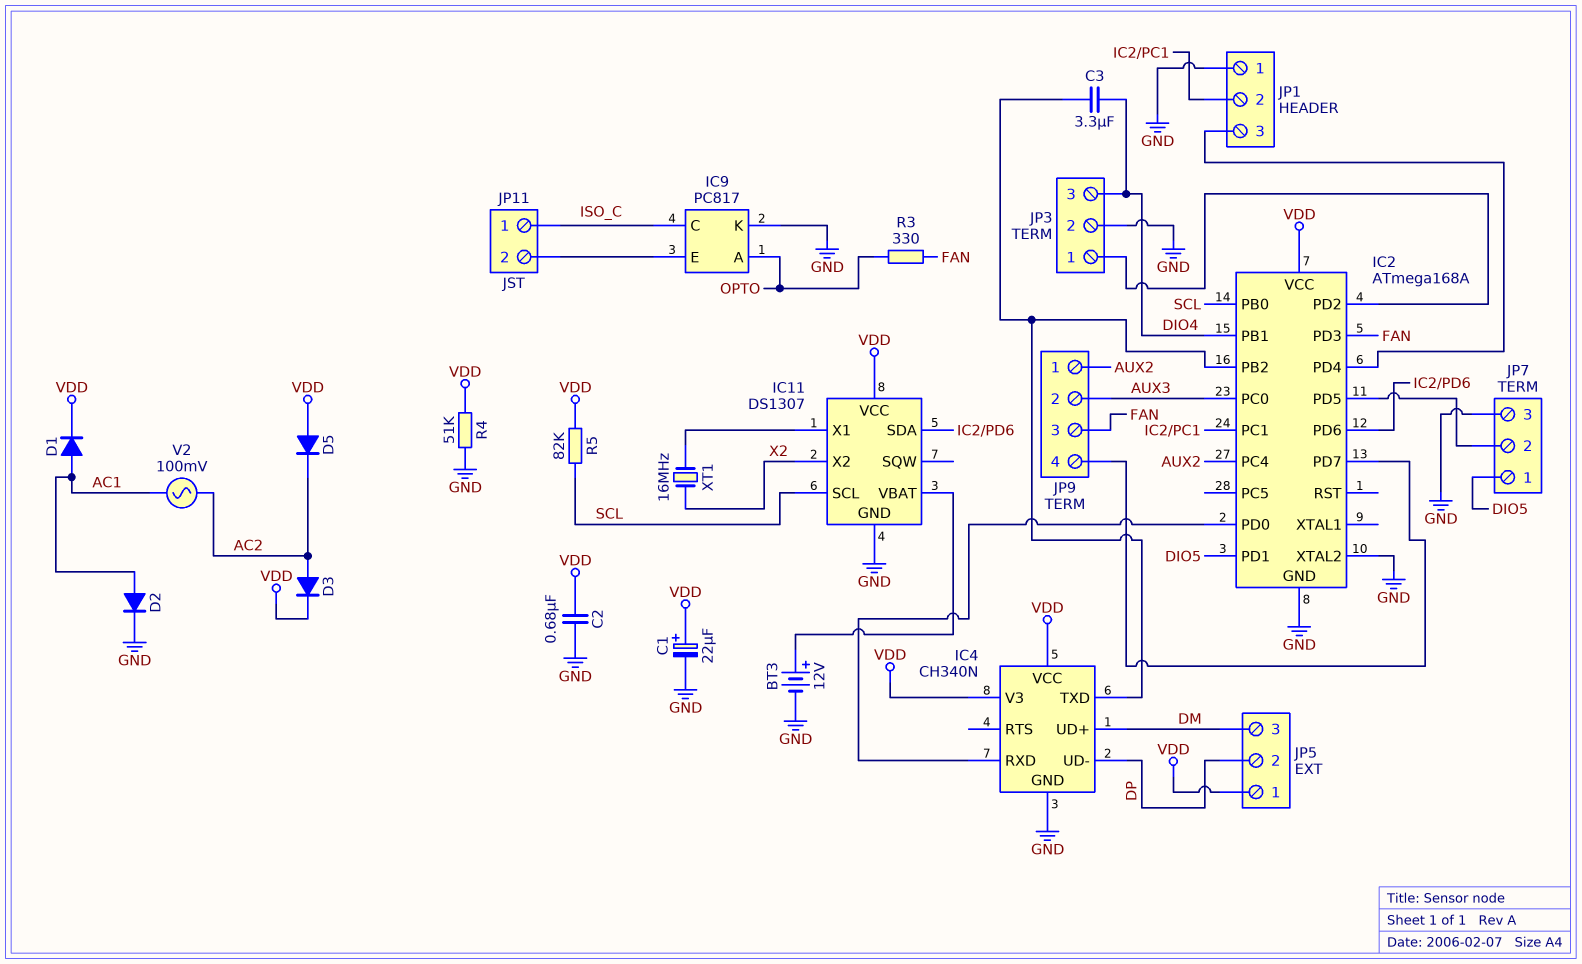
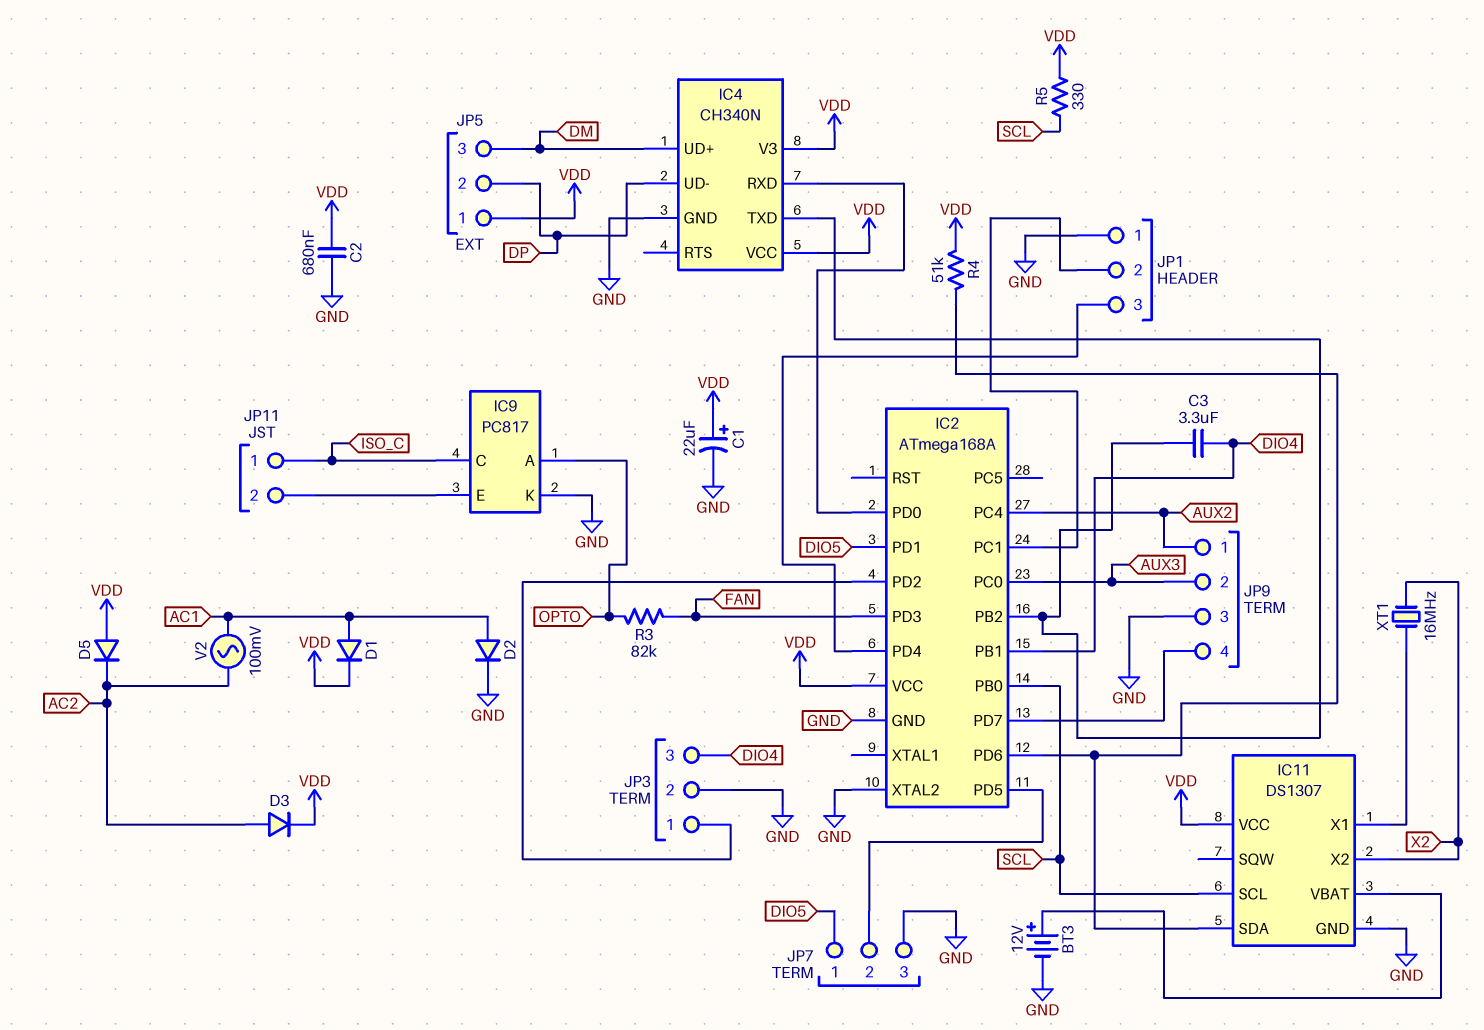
JP9 pin 3: FAN -> GND
R3: 330 (FAN, OPTO) -> 82k (FAN, OPTO)
R4: 51k (GND, VDD) -> 51k (IC2/PD6, VDD)
R5: 82k (SCL, VDD) -> 330 (SCL, VDD)

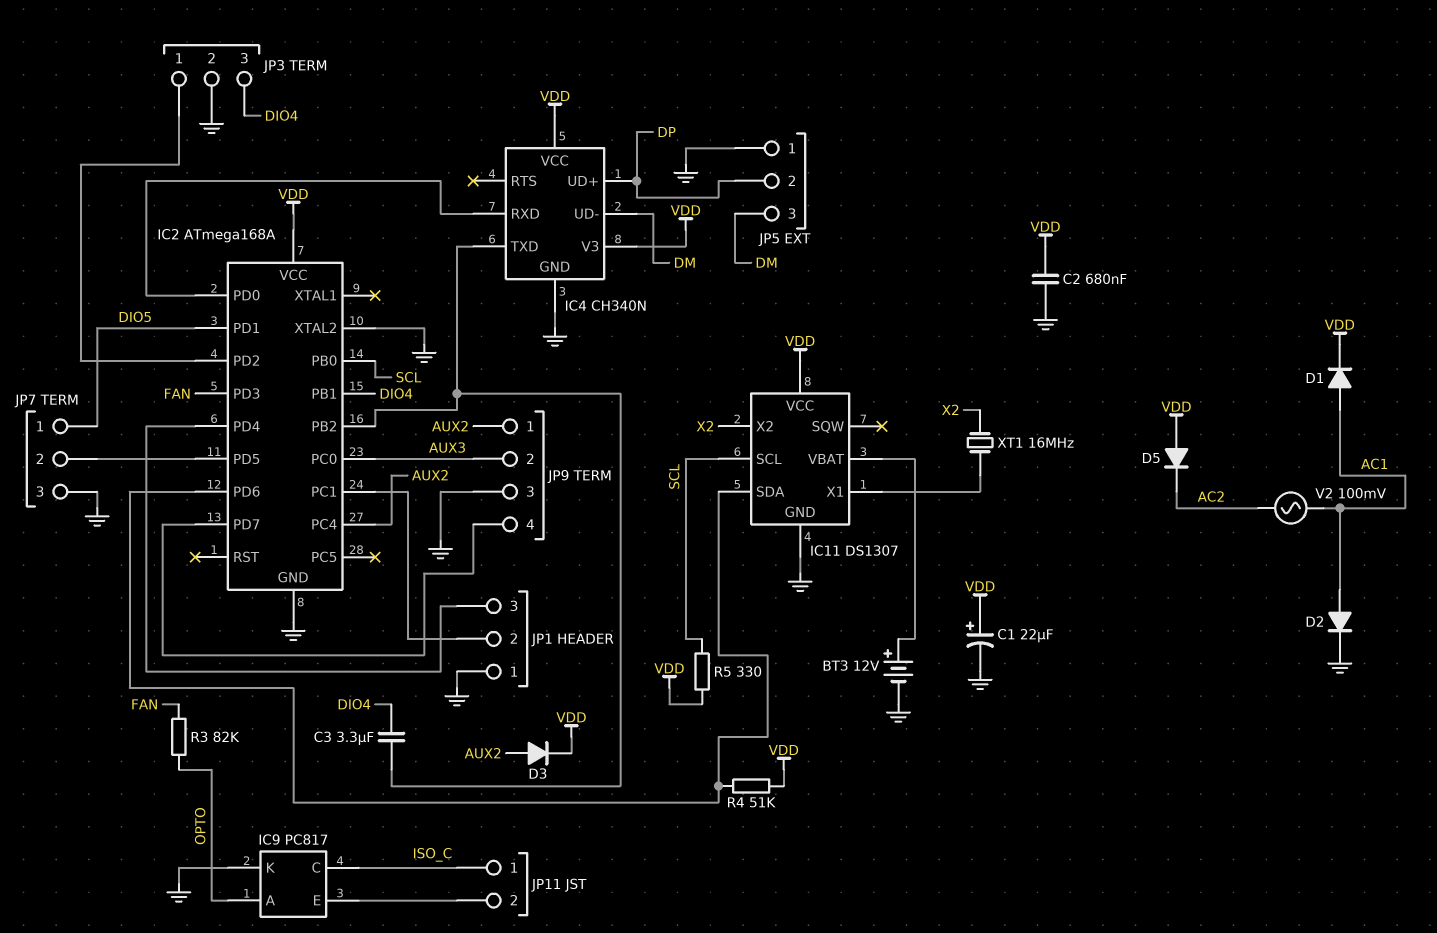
D3: diode (A AC2, K VDD) -> diode (A AUX2, K VDD)
IC4 pin UD+: DM -> DP
IC4 pin UD-: DP -> DM
JP5 pin 1: VDD -> GND

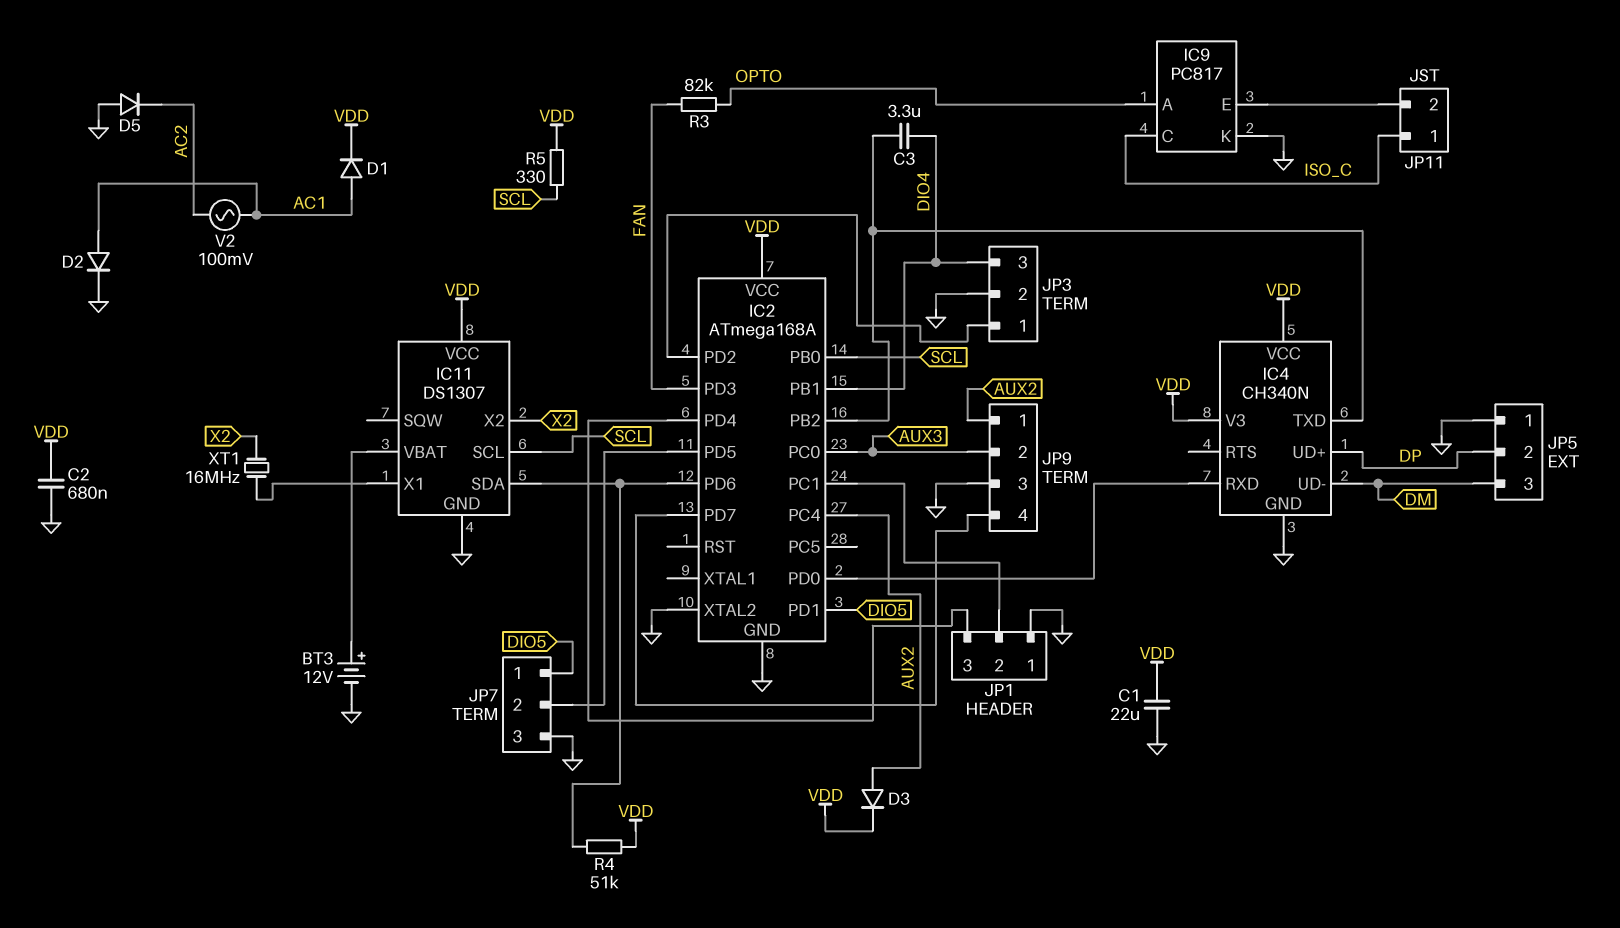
C1: 22uF (plus VDD, minus GND) -> 22uF (GND, VDD)
D5: diode (A VDD, K AC2) -> diode (A GND, K AC2)

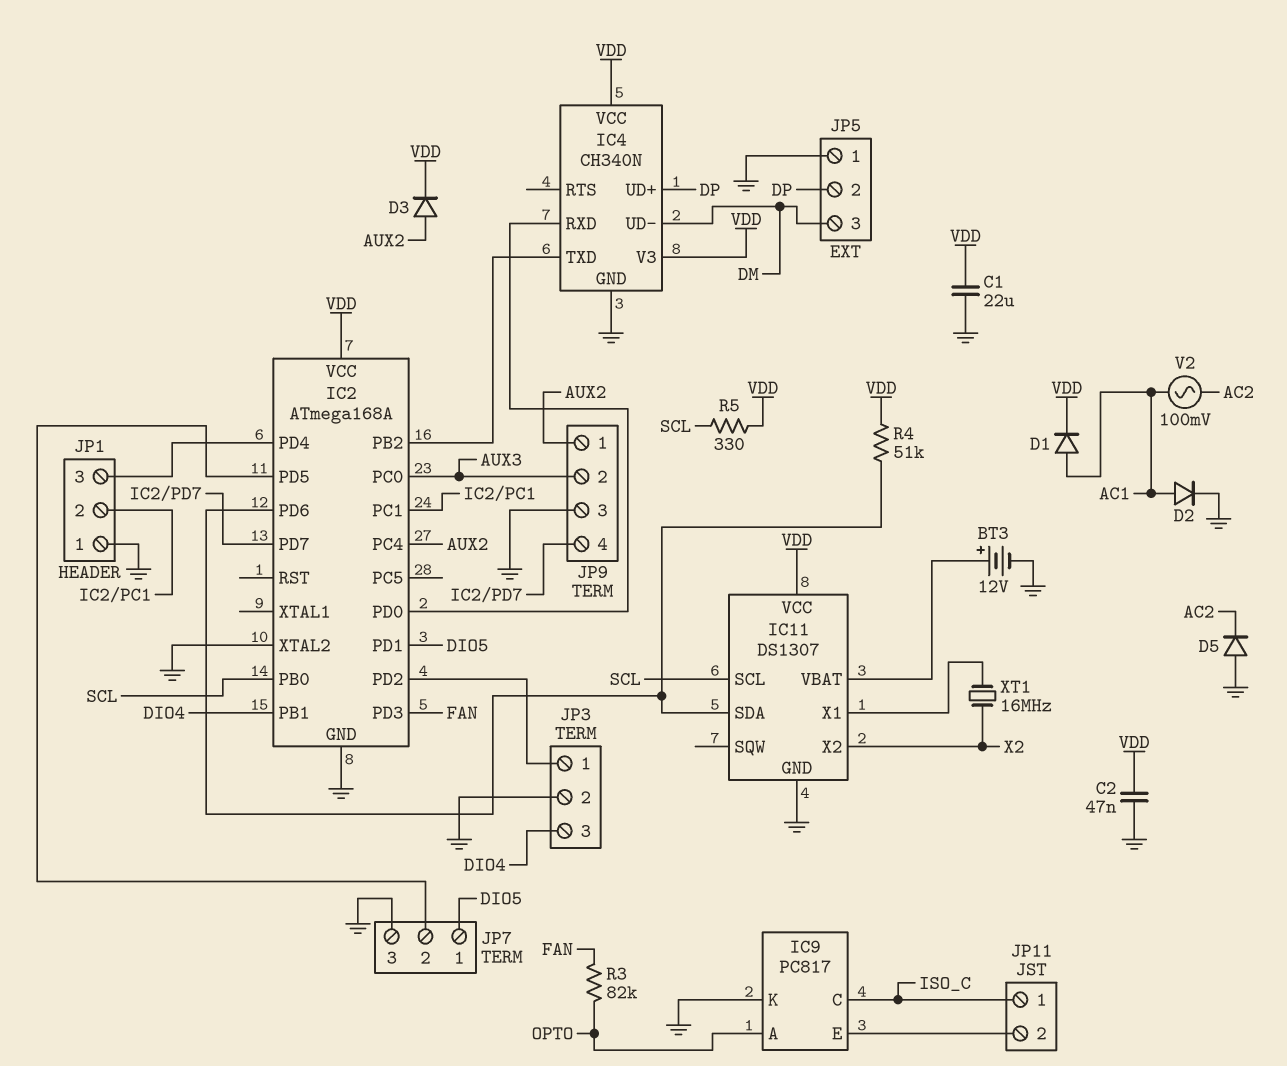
C2: 680nF (GND, VDD) -> 47nF (GND, VDD)
C3: 3.3uF (DIO4, IC2/PB2) -> none

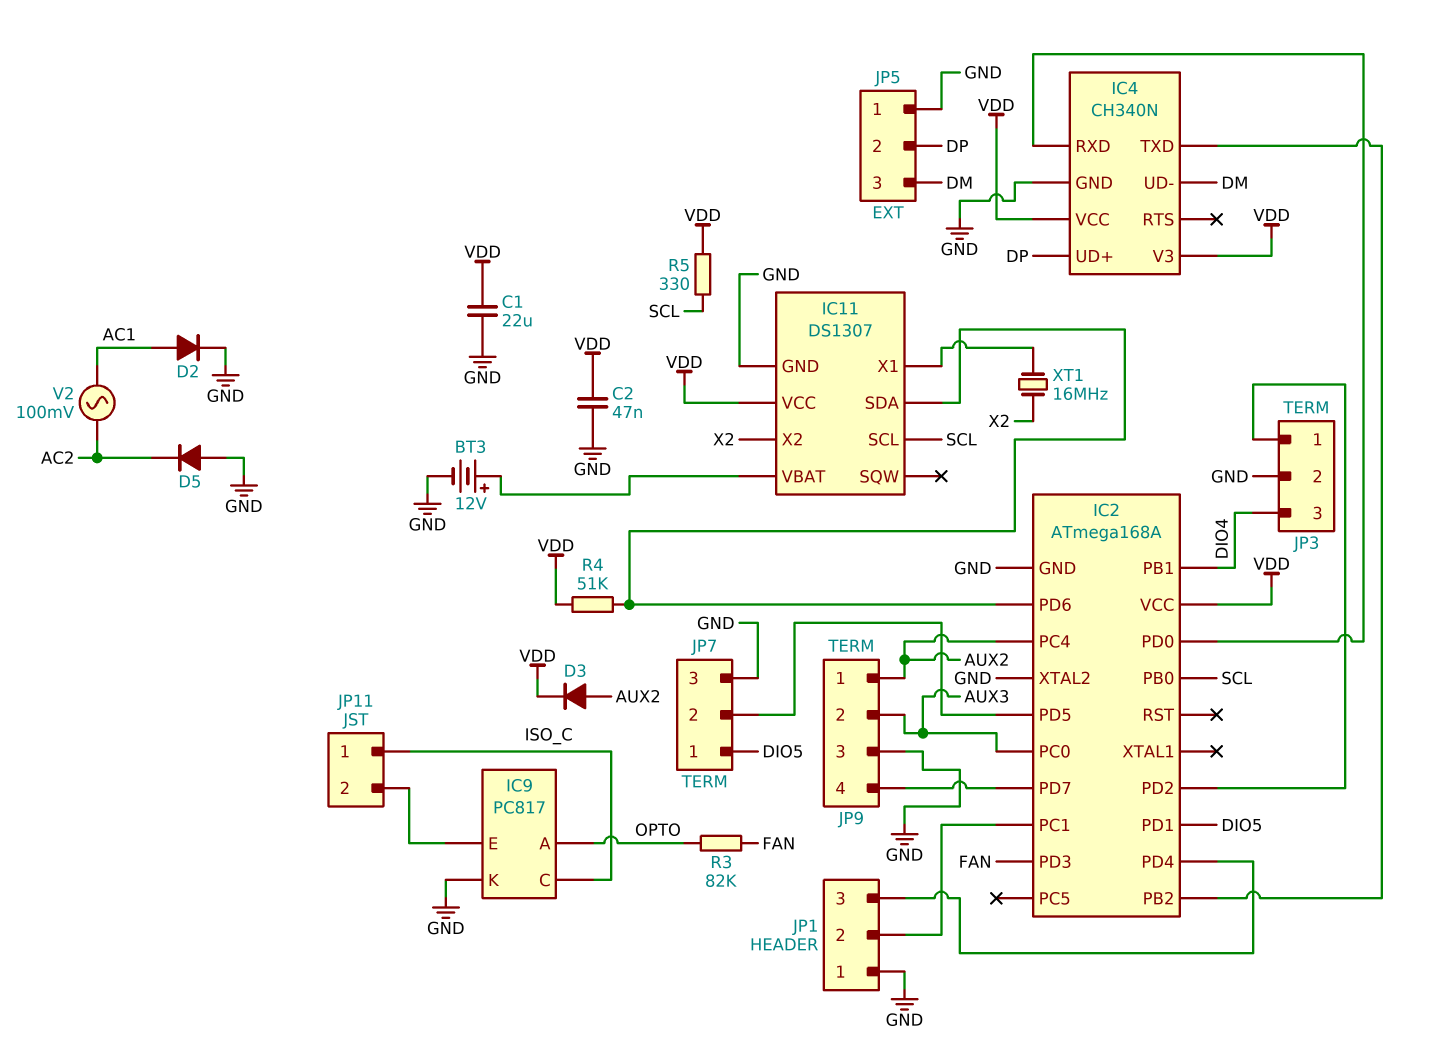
D1: diode (A AC1, K VDD) -> none

